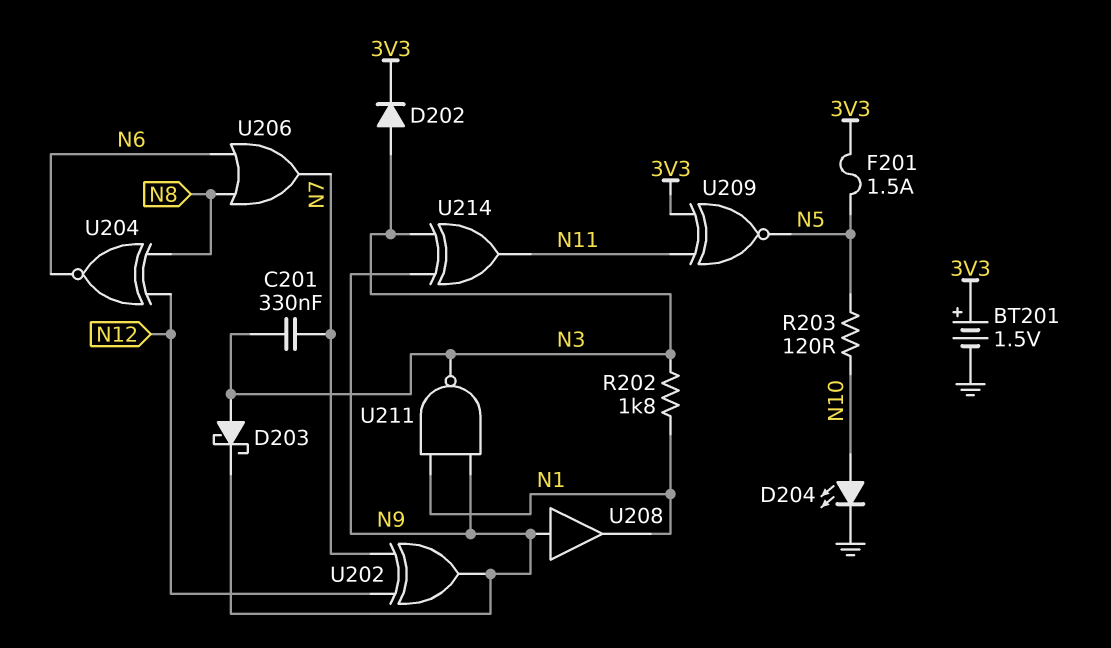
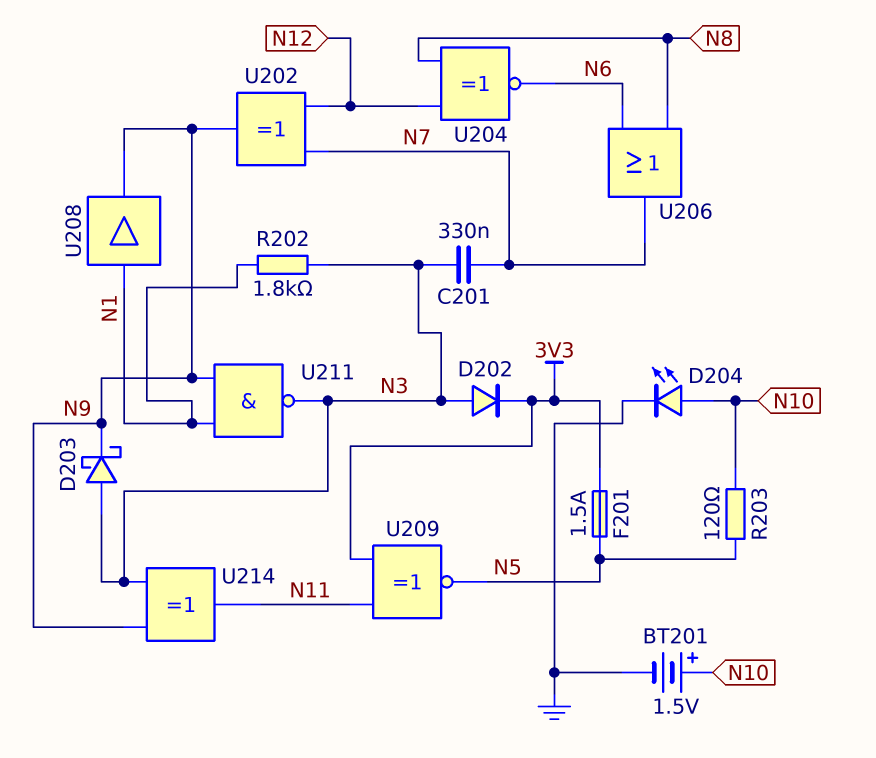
BT201: 1.5V (plus 3V3, minus GND) -> 1.5V (plus N10, minus GND)
U208: buffer (in N9, out N1) -> buffer (in N1, out N9)

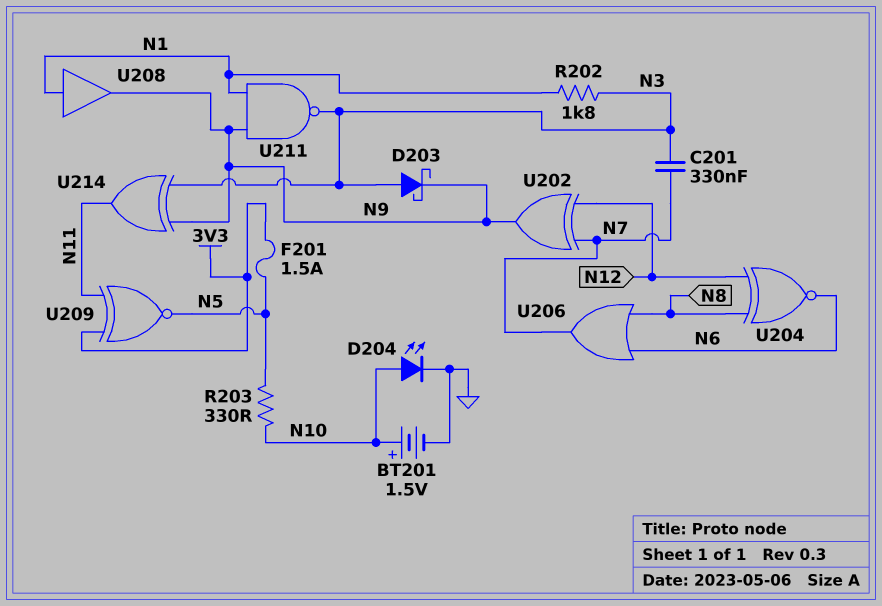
D202: diode (A N3, K 3V3) -> none
R203: 120 (N5, N10) -> 330 (N5, N10)

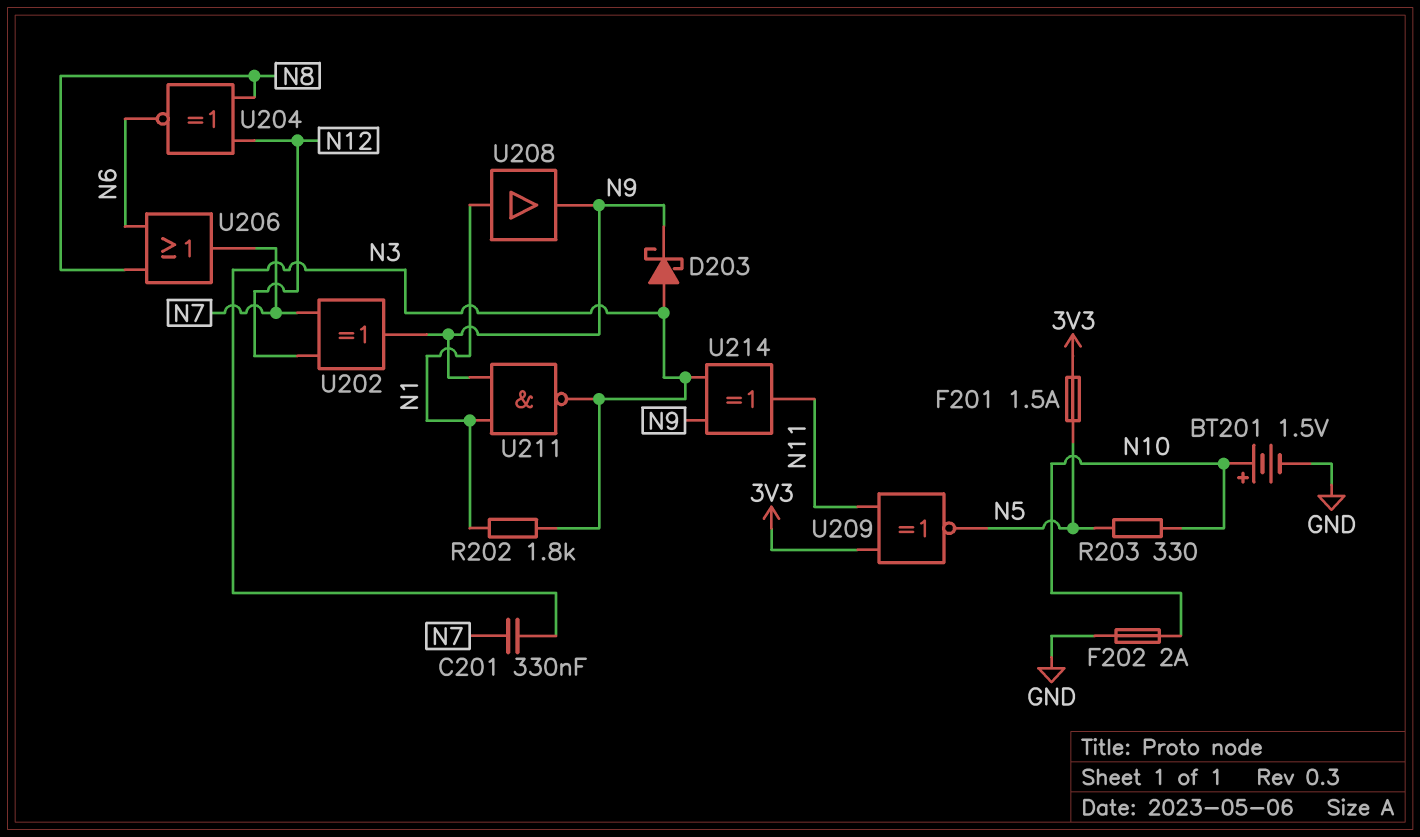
D204: LED (A N10, K GND) -> none
F202: none -> 2A (GND, N10)

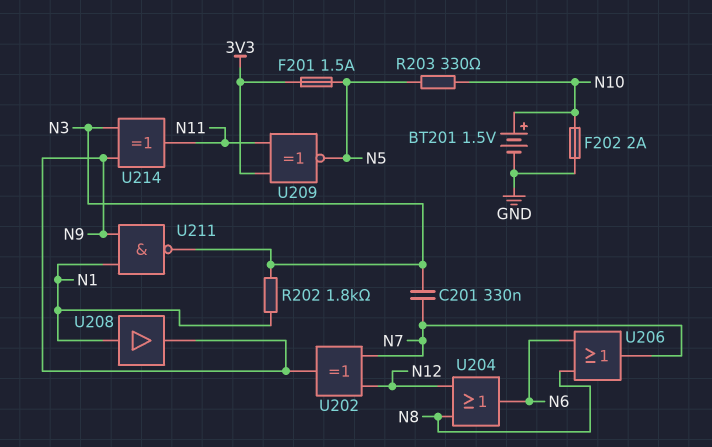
D203: schottky (A N3, K N9) -> none
U204: XNOR (in N8, in N12, out N6) -> OR (in N8, in N12, out N6)

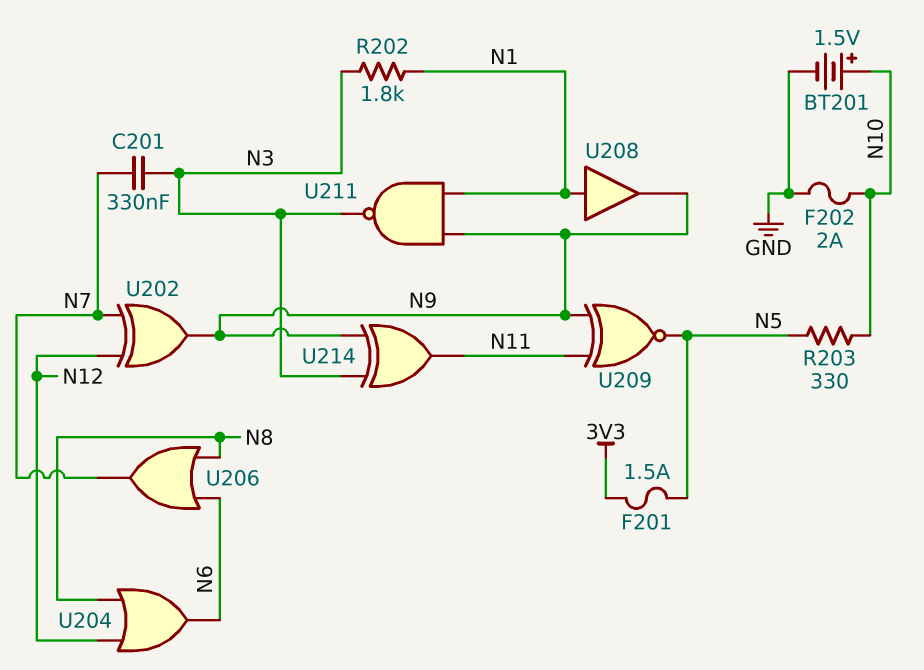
U209: XNOR (in 3V3, in N11, out N5) -> XNOR (in N9, in N11, out N5)

